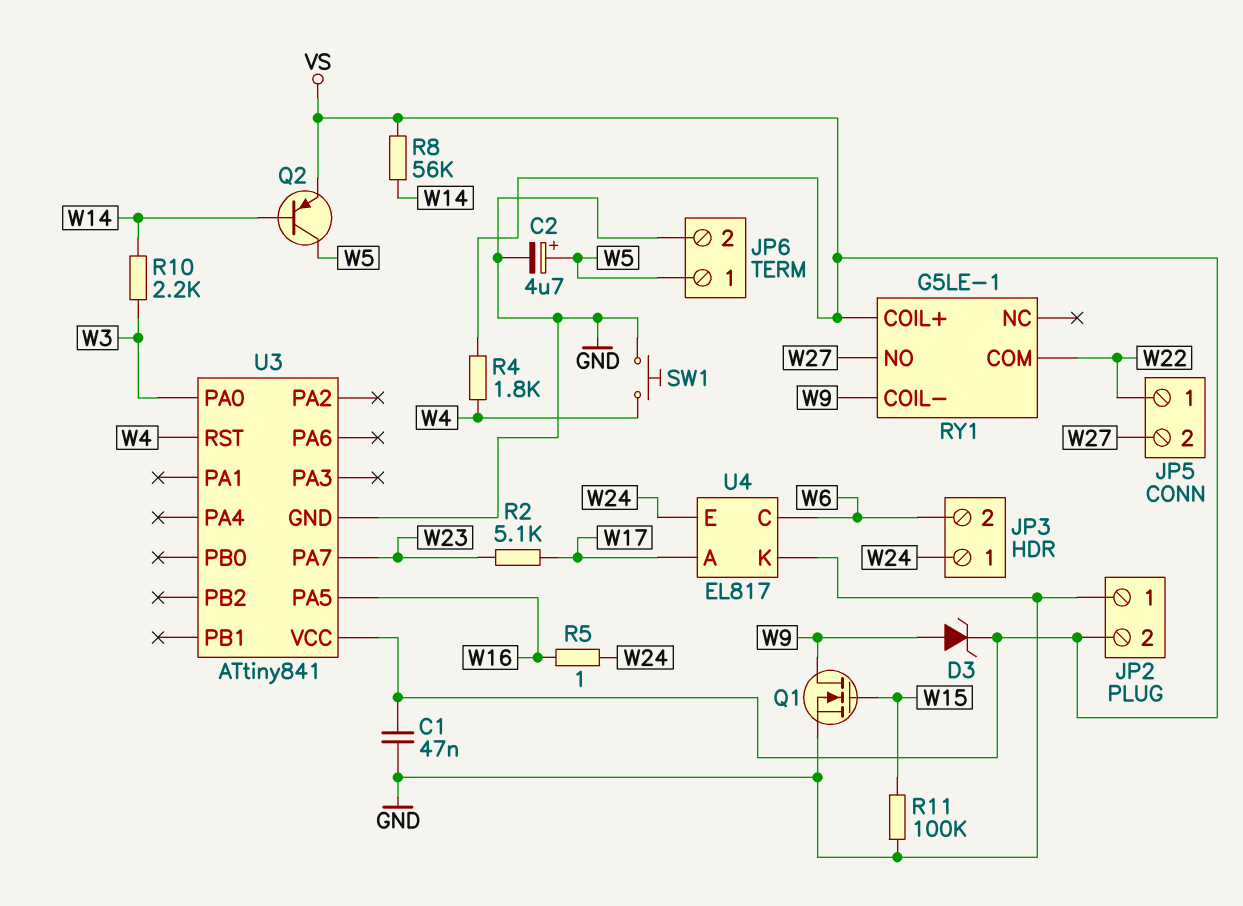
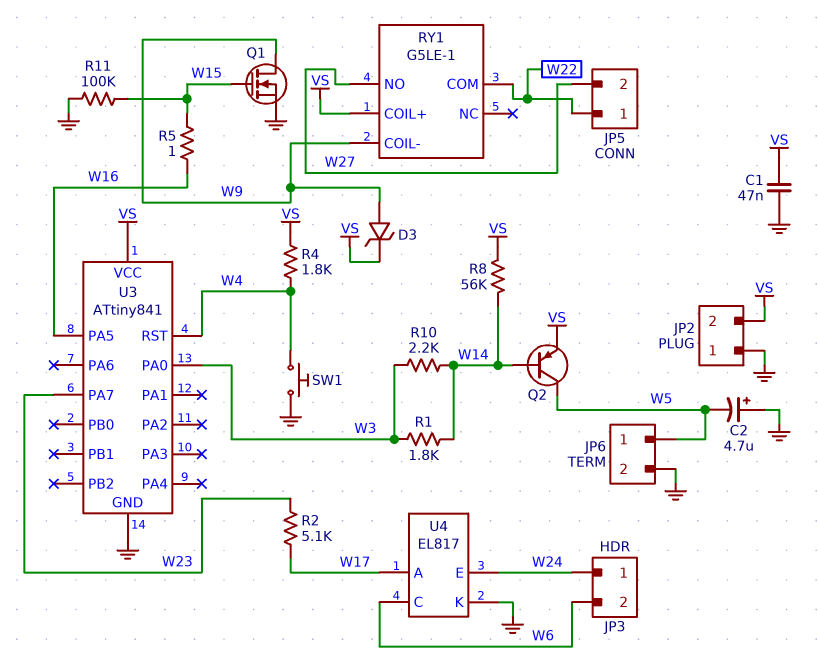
C2: 4.7uF (plus W5, minus GND) -> 4.7uF (plus GND, minus W5)
R1: none -> 1.8k (W3, W14)
R5: 1 (W16, W24) -> 1 (W15, W16)

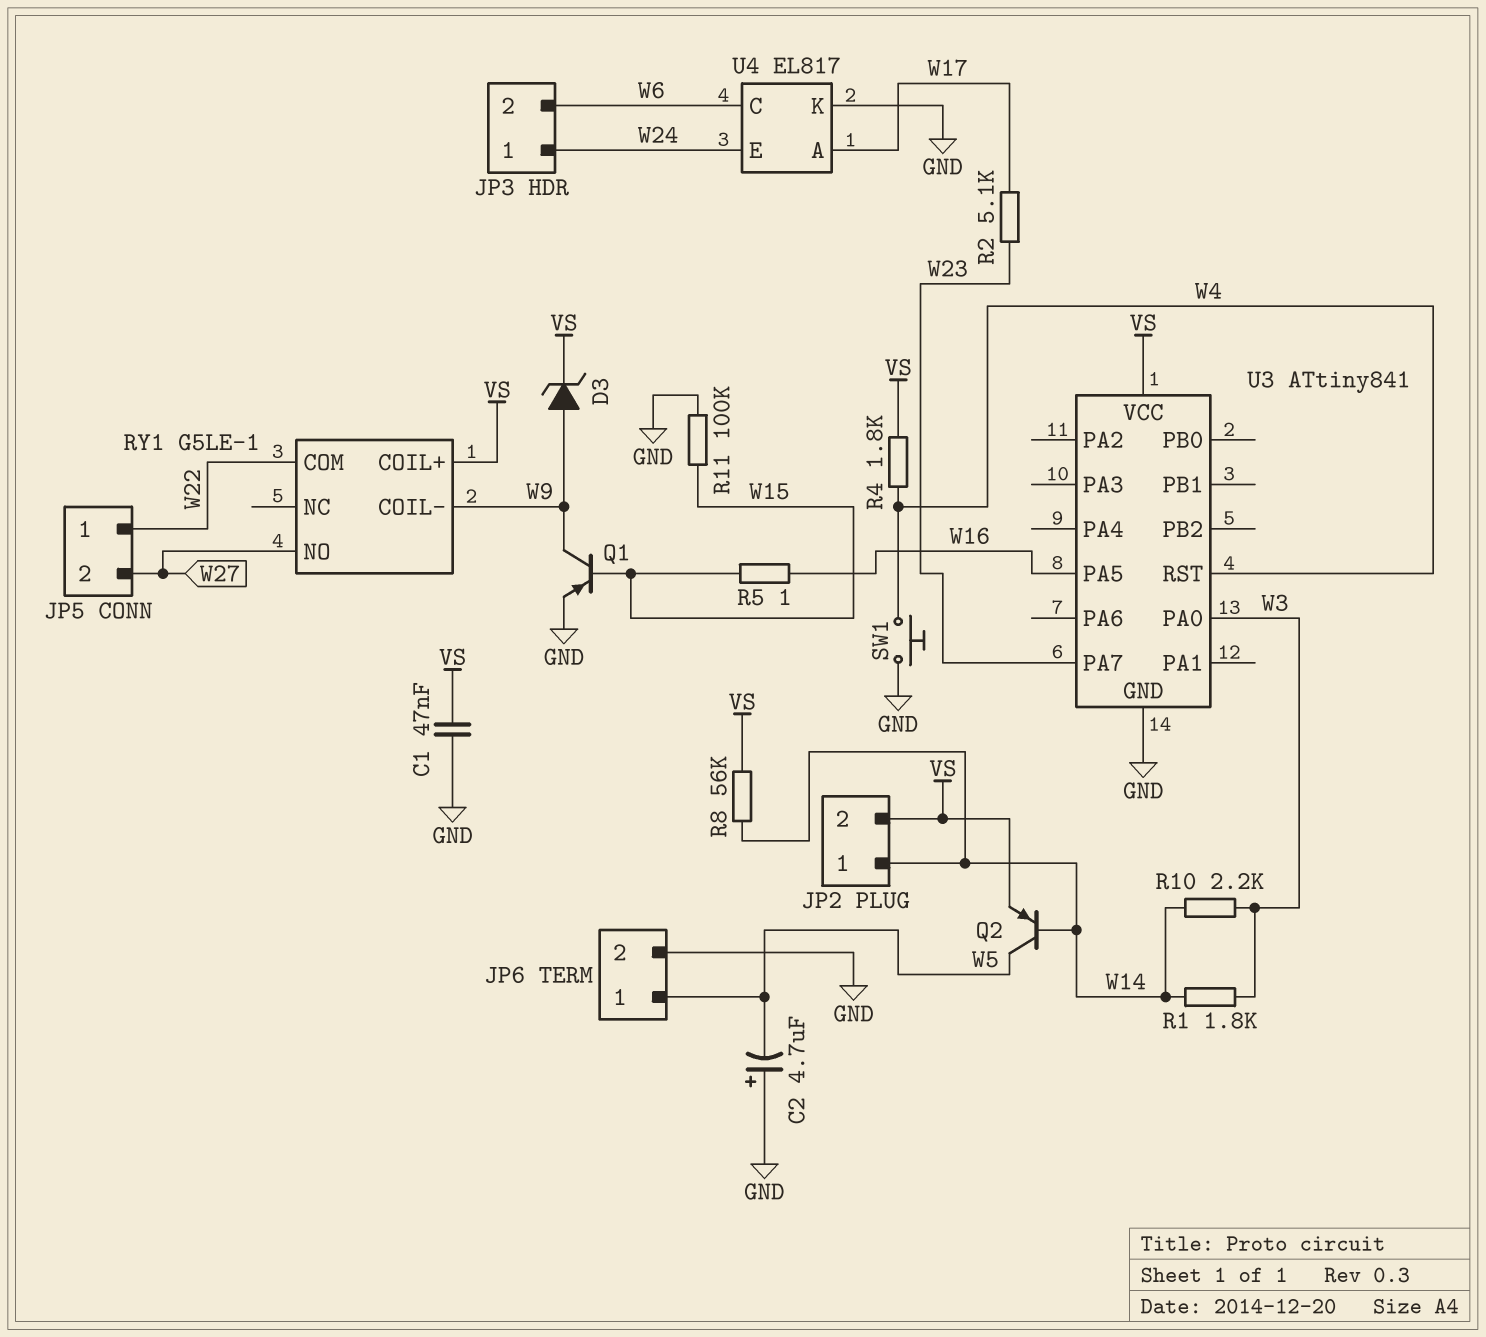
JP2 pin 1: GND -> W14
Q1: NMOS (G W15, D W9, S GND) -> PNP (B W15, C W9, E GND)

